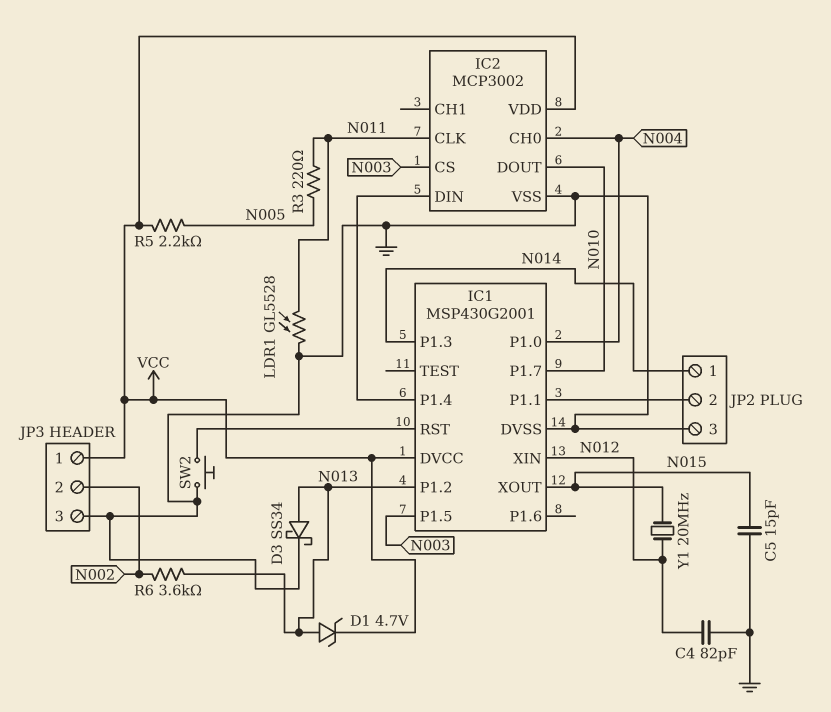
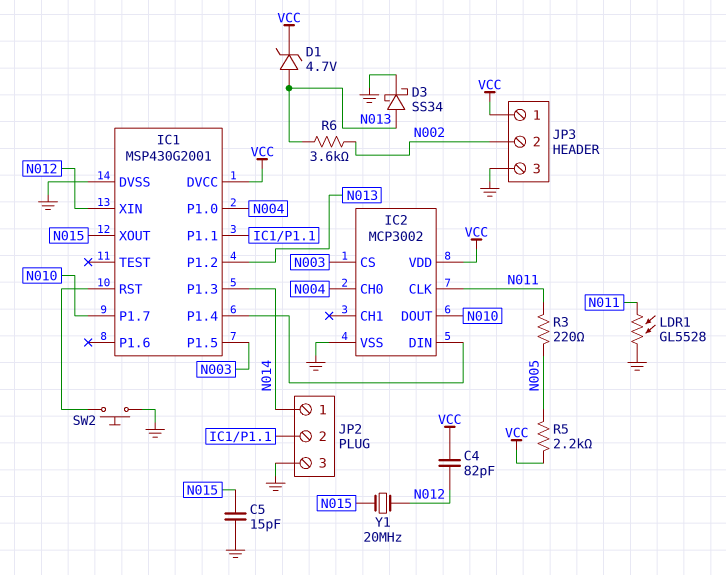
C4: 82pF (GND, N012) -> 82pF (N012, VCC)

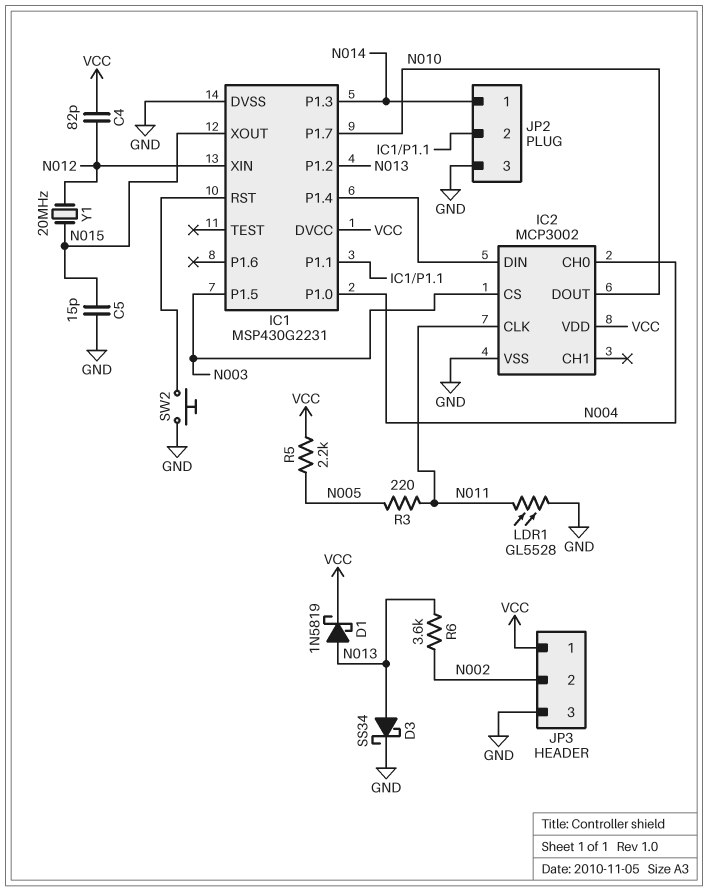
D1: zener 4.7V (A N013, K VCC) -> schottky 1N5819 (A N013, K VCC)
IC1: MSP430G2001 -> MSP430G2231

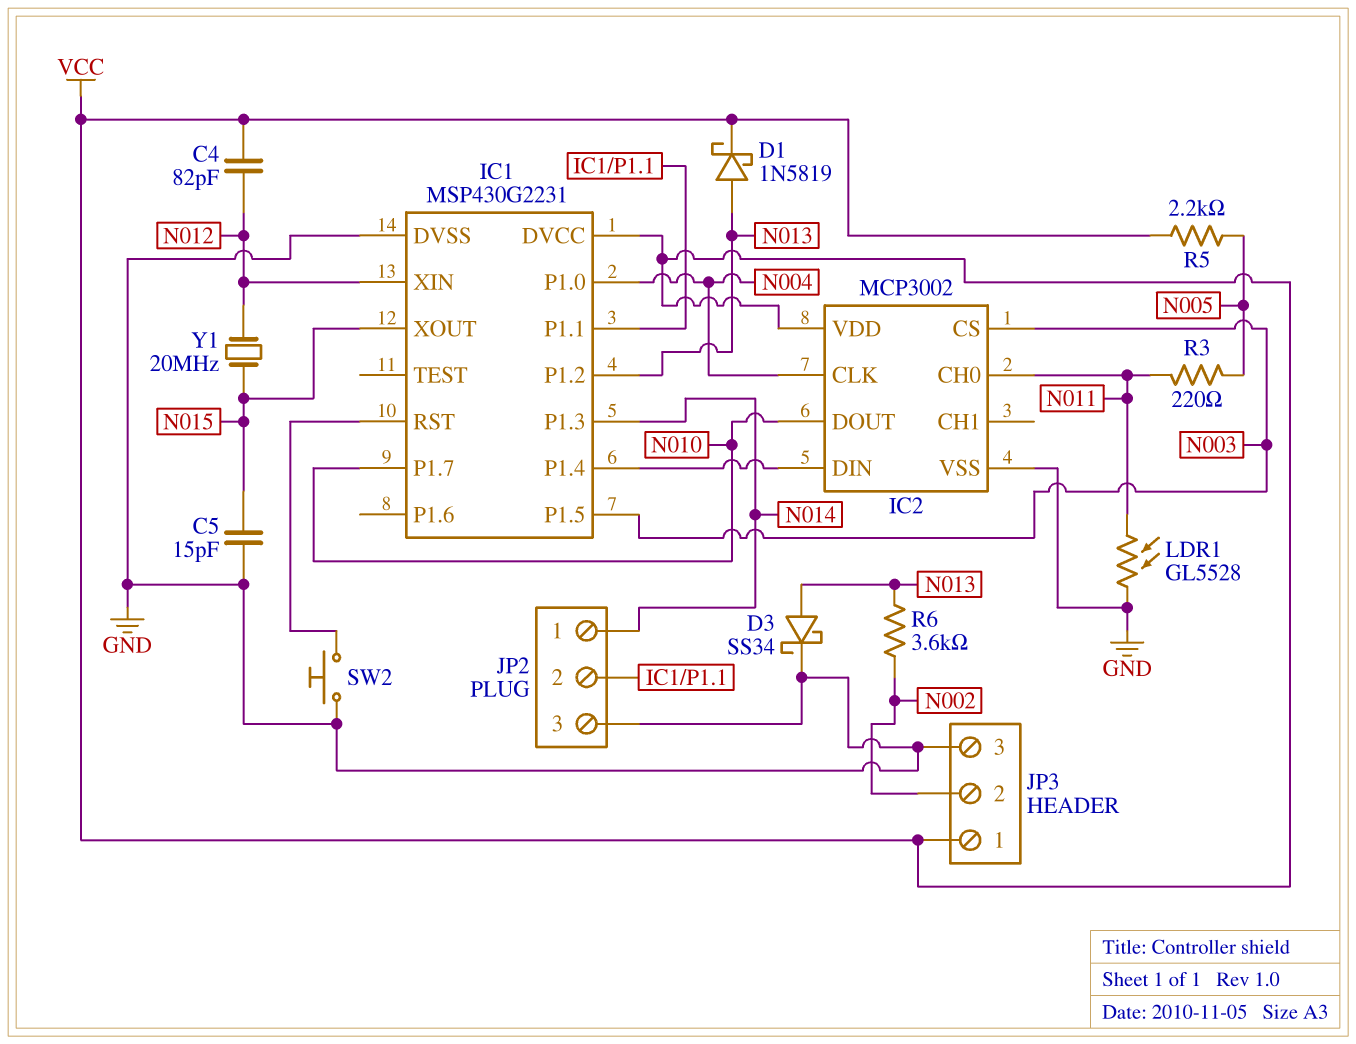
IC2 pin CH0: N004 -> N011
IC2 pin CLK: N011 -> N004

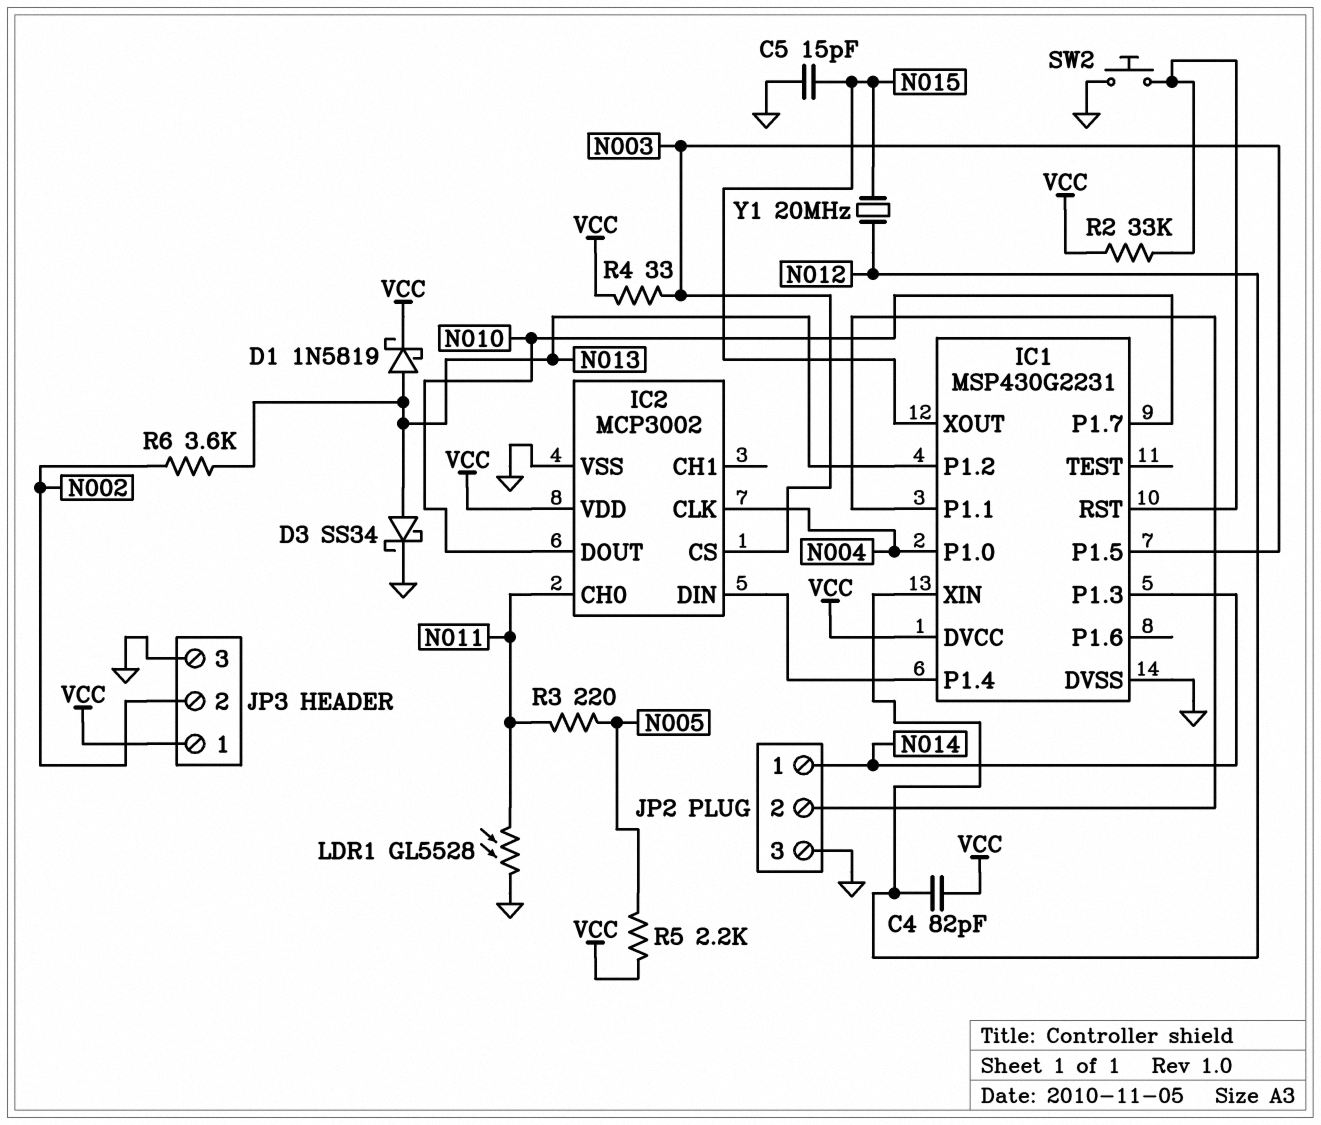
R2: none -> 33k (IC1/RST, VCC)
R4: none -> 33 (N003, VCC)

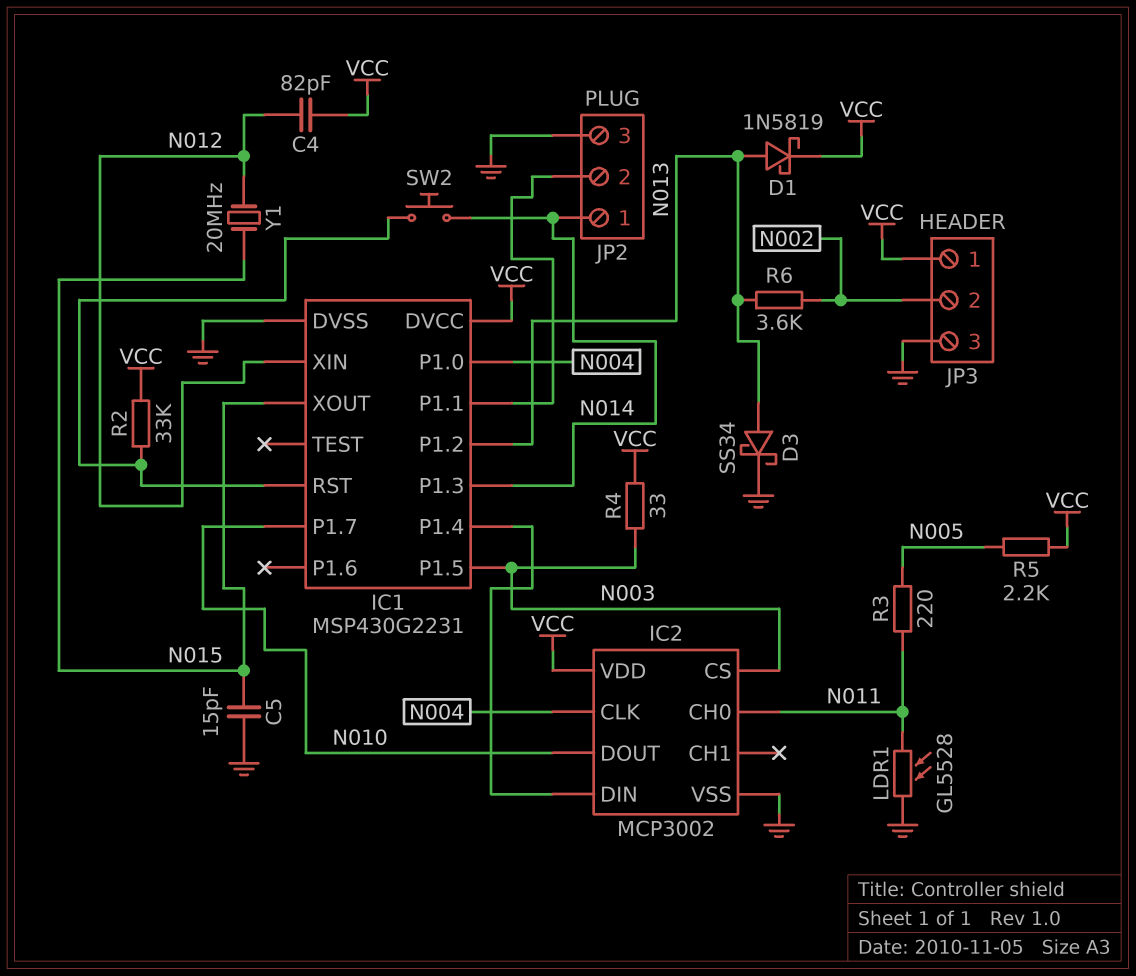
SW2: button (GND, IC1/RST) -> button (IC1/RST, N014)

